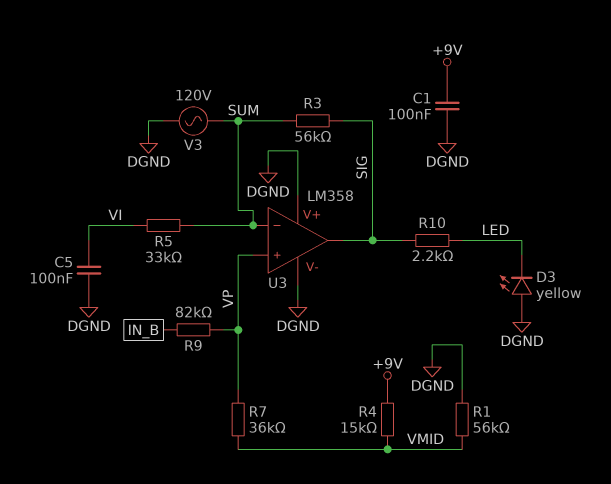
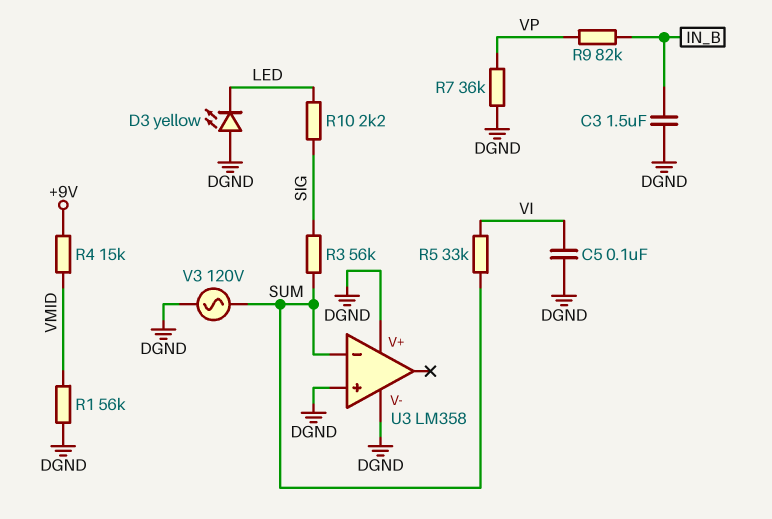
C1: 100nF (+9V, DGND) -> none
C3: none -> 1.5uF (DGND, IN_B)
R7: 36k (VMID, VP) -> 36k (DGND, VP)
U3 pin in+: VP -> DGND
U3 pin out: SIG -> none

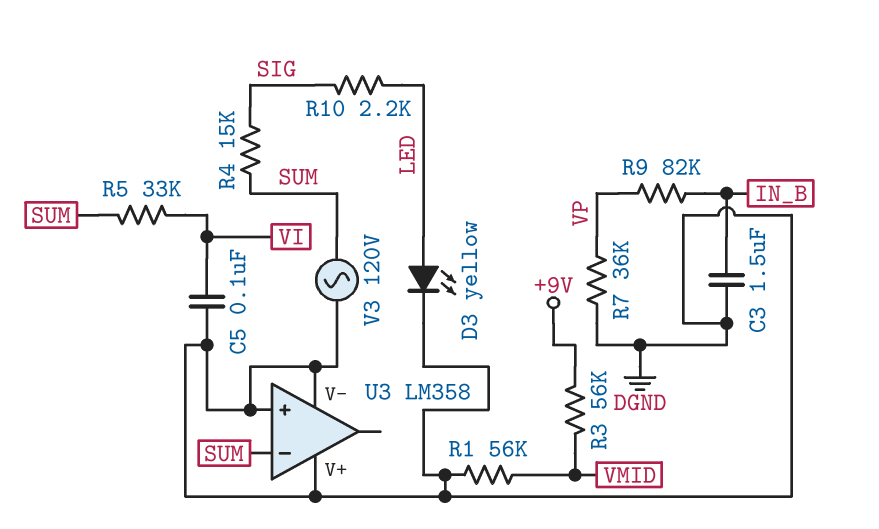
D3: LED yellow (A DGND, K LED) -> LED yellow (A LED, K DGND)
R3: 56k (SIG, SUM) -> 56k (+9V, VMID)
R4: 15k (+9V, VMID) -> 15k (SIG, SUM)

